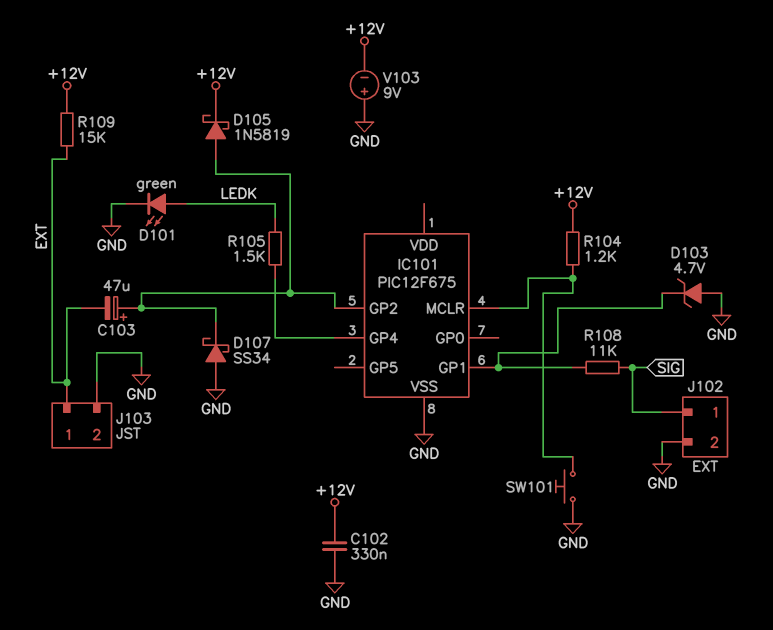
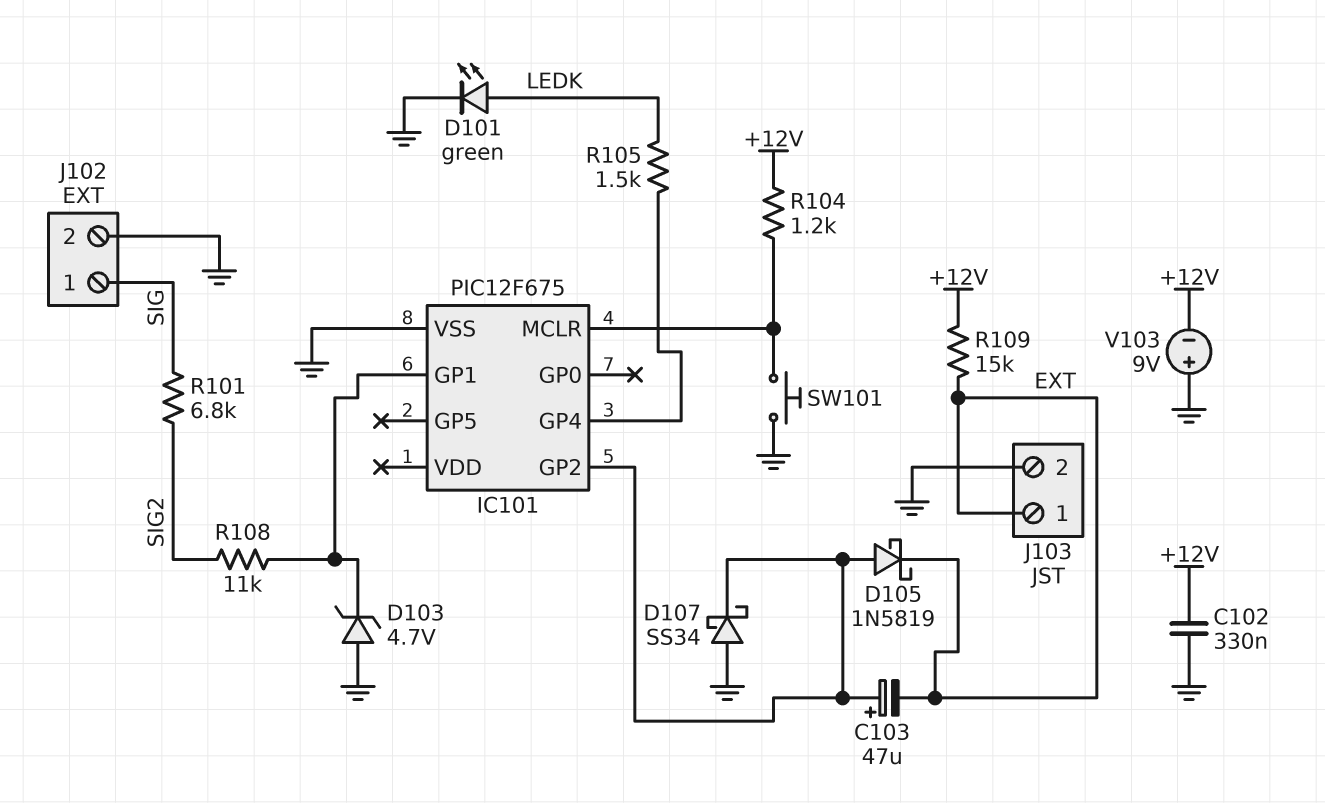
D105: schottky 1N5819 (A IC101/GP2, K +12V) -> schottky 1N5819 (A IC101/GP2, K EXT)
R101: none -> 6.8k (SIG, SIG2)
R108: 11k (IC101/GP1, SIG) -> 11k (IC101/GP1, SIG2)

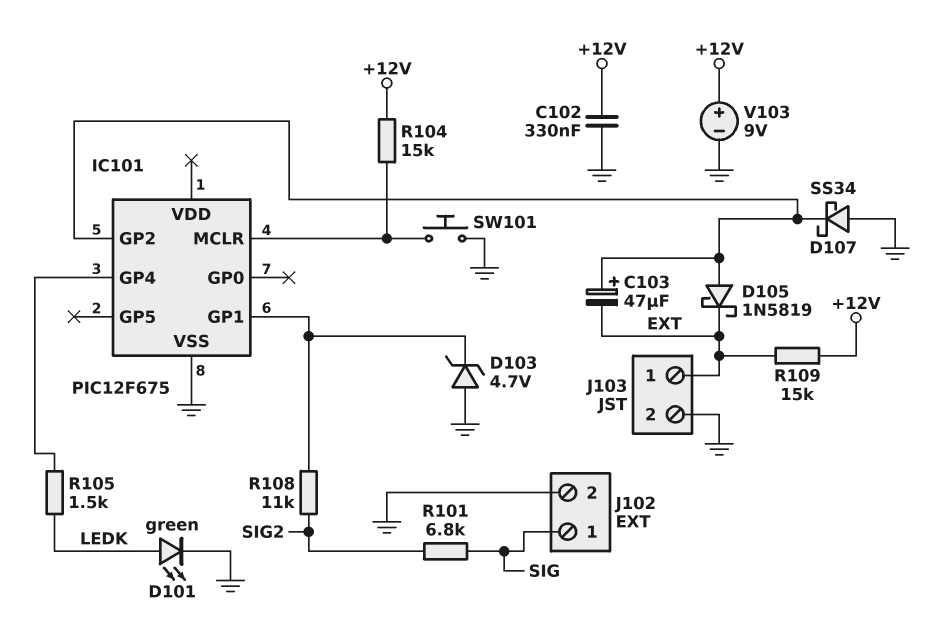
R104: 1.2k (+12V, IC101/MCLR) -> 15k (+12V, IC101/MCLR)
V103: 9V (plus GND, minus +12V) -> 9V (plus +12V, minus GND)

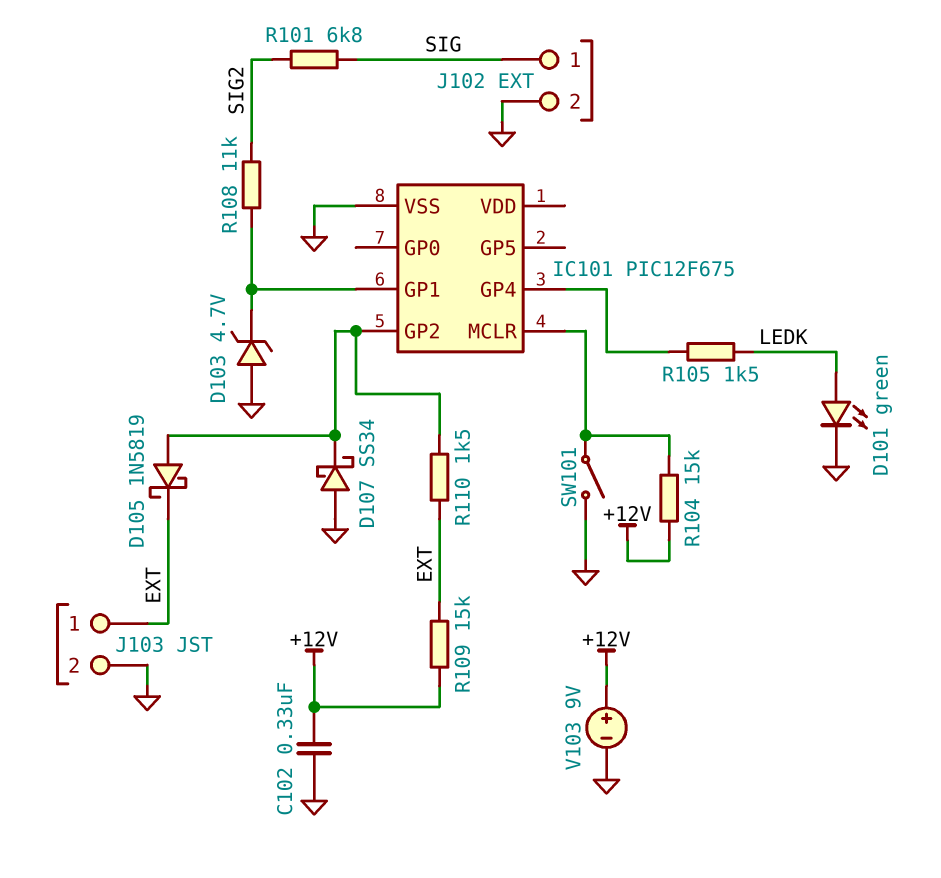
C103: 47uF (plus IC101/GP2, minus EXT) -> none
R110: none -> 1.5k (EXT, IC101/GP2)
SW101: button (GND, IC101/MCLR) -> switch (GND, IC101/MCLR)

